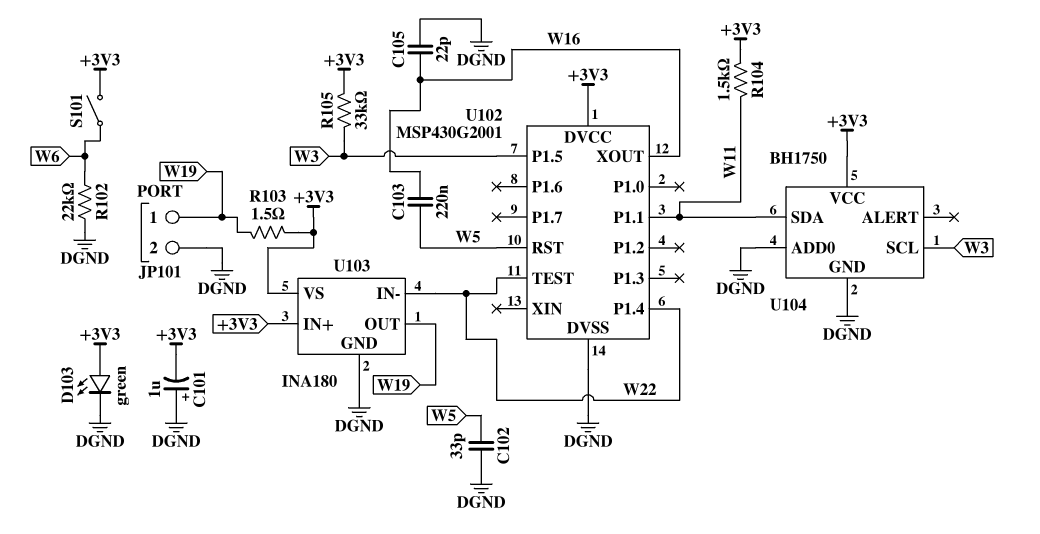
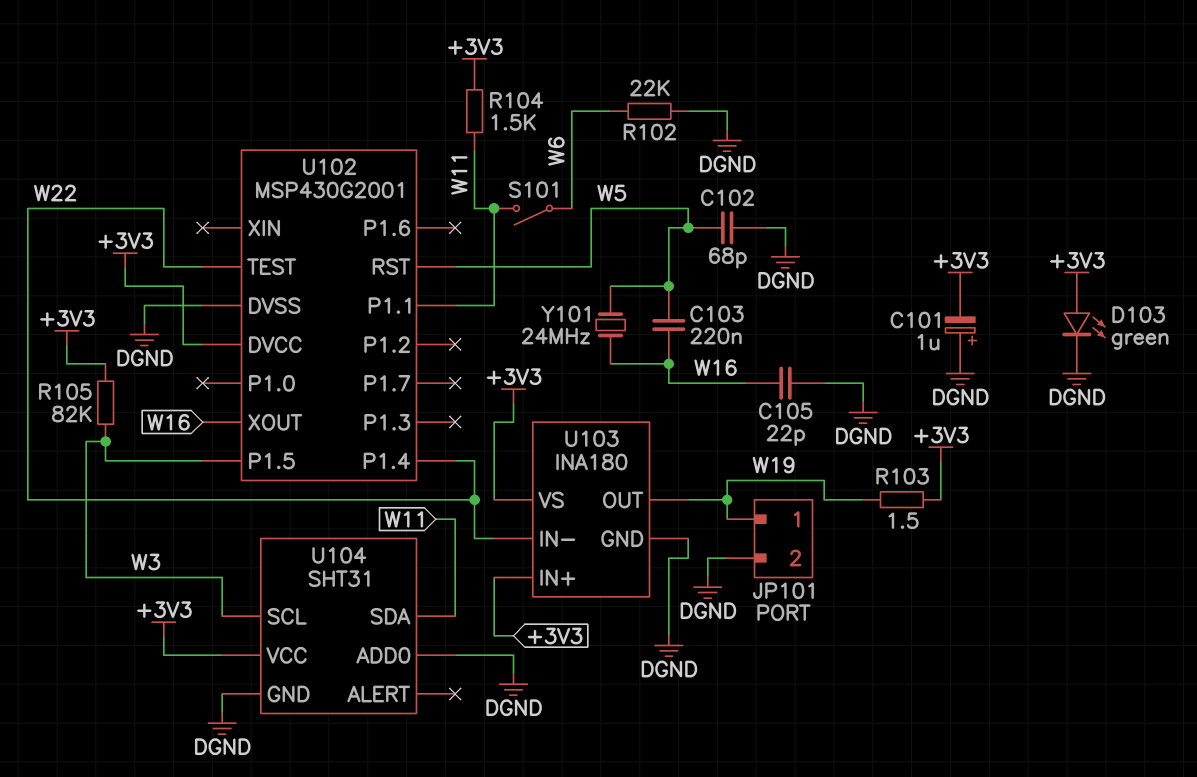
C102: 33pF (DGND, W5) -> 68pF (DGND, W5)
R105: 33k (+3V3, W3) -> 82k (+3V3, W3)
S101: switch (+3V3, W6) -> switch (W6, W11)
U104: BH1750 -> SHT31
Y101: none -> 24MHz (W5, W16)

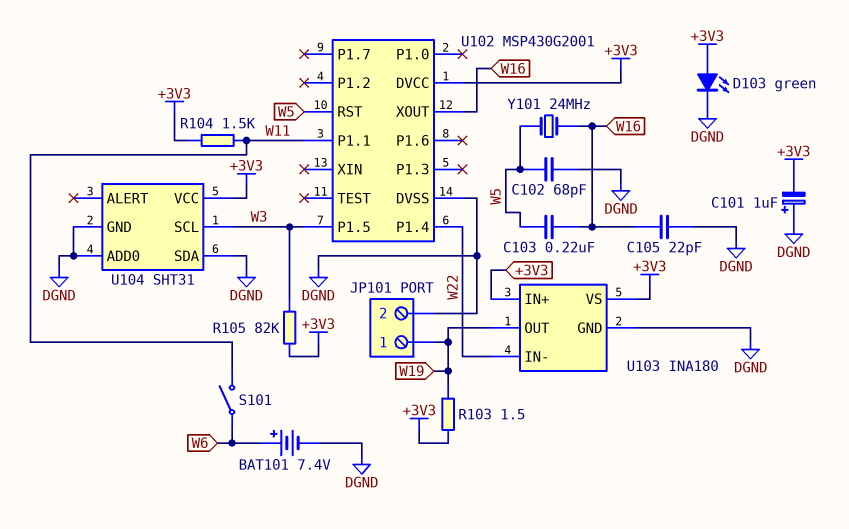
BAT101: none -> 7.4V (plus W6, minus DGND)
R102: 22k (DGND, W6) -> none
U102 pin TEST: W22 -> none
U104 pin SDA: W11 -> DGND

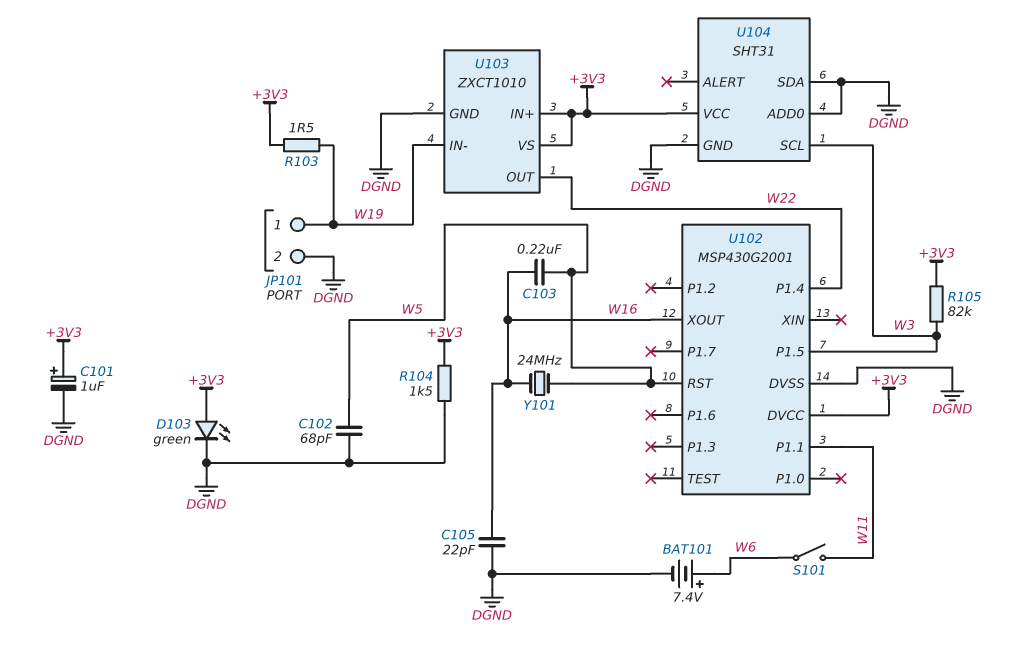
C101: 1uF (plus DGND, minus +3V3) -> 1uF (plus +3V3, minus DGND)
R104: 1.5k (+3V3, W11) -> 1.5k (+3V3, DGND)
U103: INA180 -> ZXCT1010
U103 pin IN-: W22 -> W19
U103 pin OUT: W19 -> W22

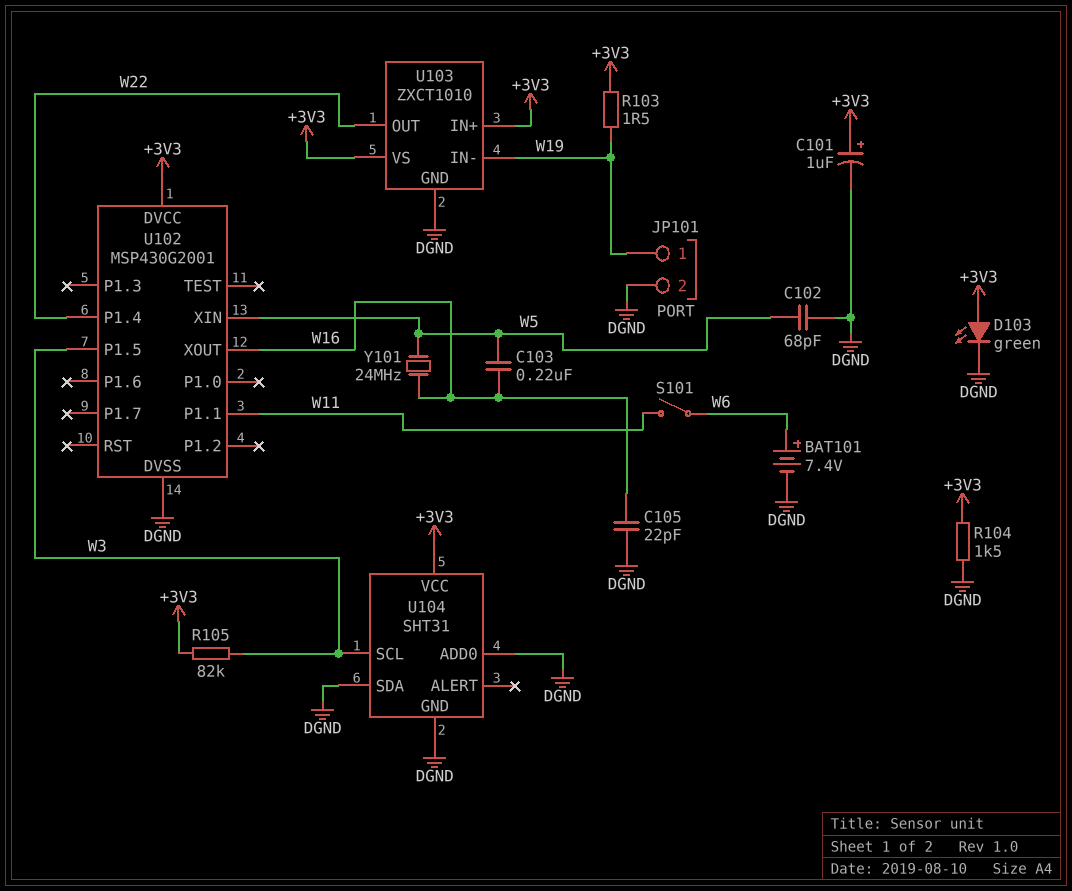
U102 pin RST: W5 -> none
U102 pin XIN: none -> W5

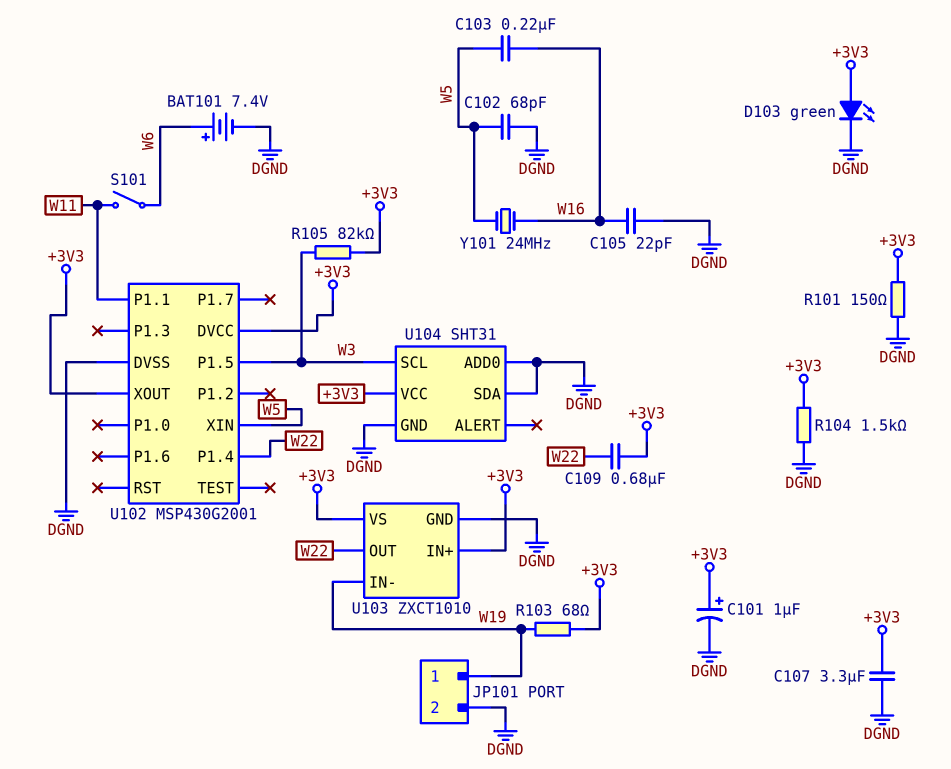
C107: none -> 3.3uF (+3V3, DGND)
C109: none -> 680nF (+3V3, W22)
R101: none -> 150 (+3V3, DGND)
R103: 1.5 (+3V3, W19) -> 68 (+3V3, W19)
U102 pin XOUT: W16 -> +3V3

